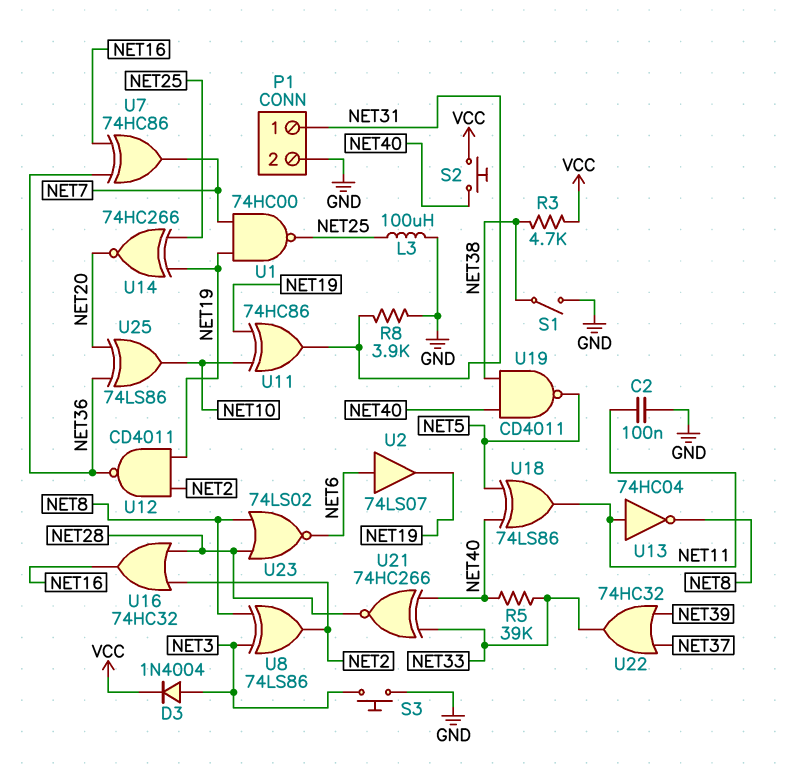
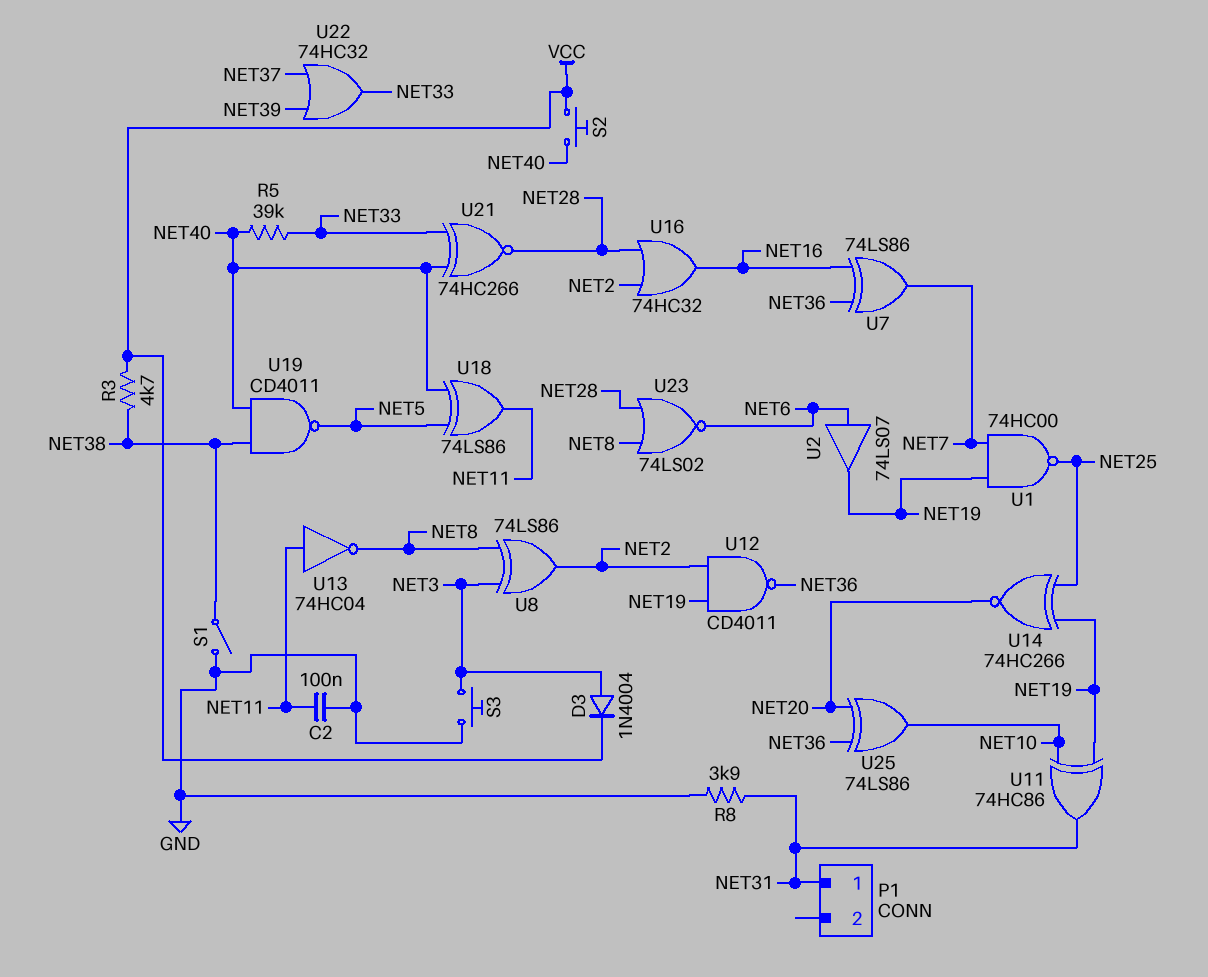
L3: 100uH (GND, NET25) -> none
P1 pin 2: GND -> none
U7: XOR 74HC86 (in NET16, in NET36, out NET7) -> XOR 74LS86 (in NET16, in NET36, out NET7)

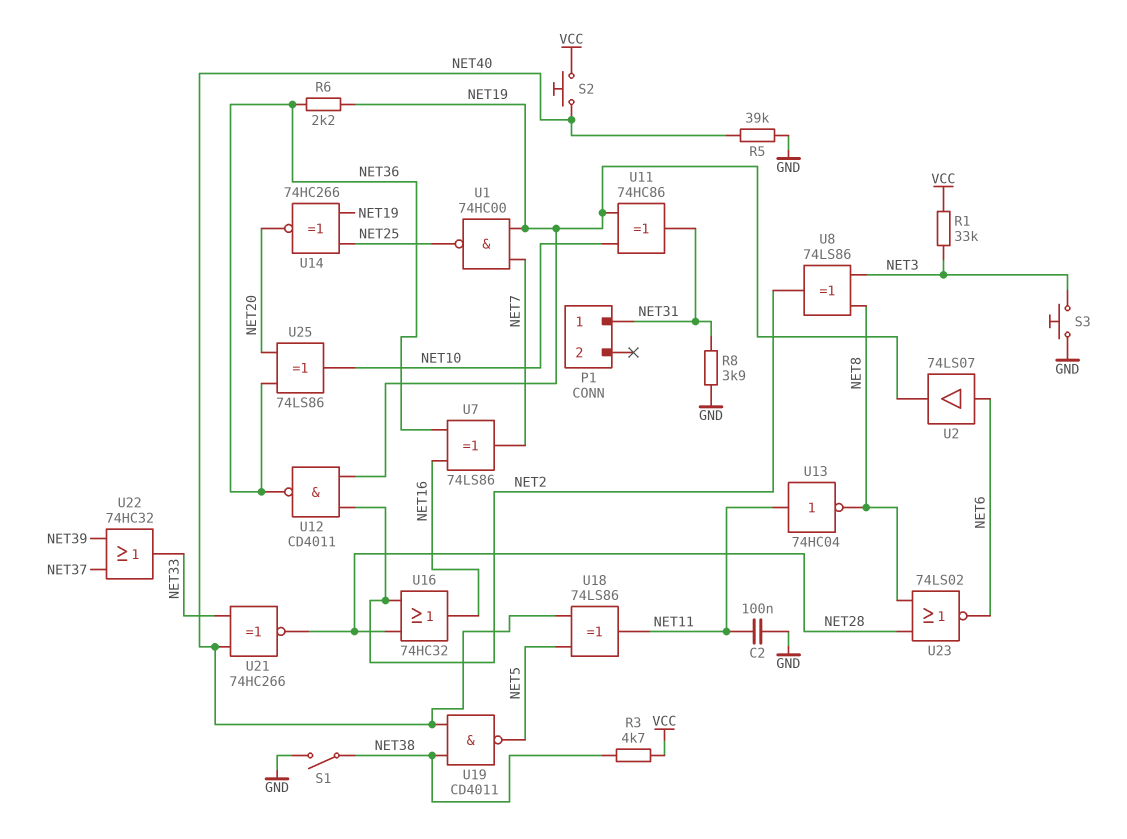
D3: diode 1N4004 (A NET3, K VCC) -> none
R1: none -> 33k (NET3, VCC)
R5: 39k (NET33, NET40) -> 39k (GND, NET40)
R6: none -> 2.2k (NET19, NET36)

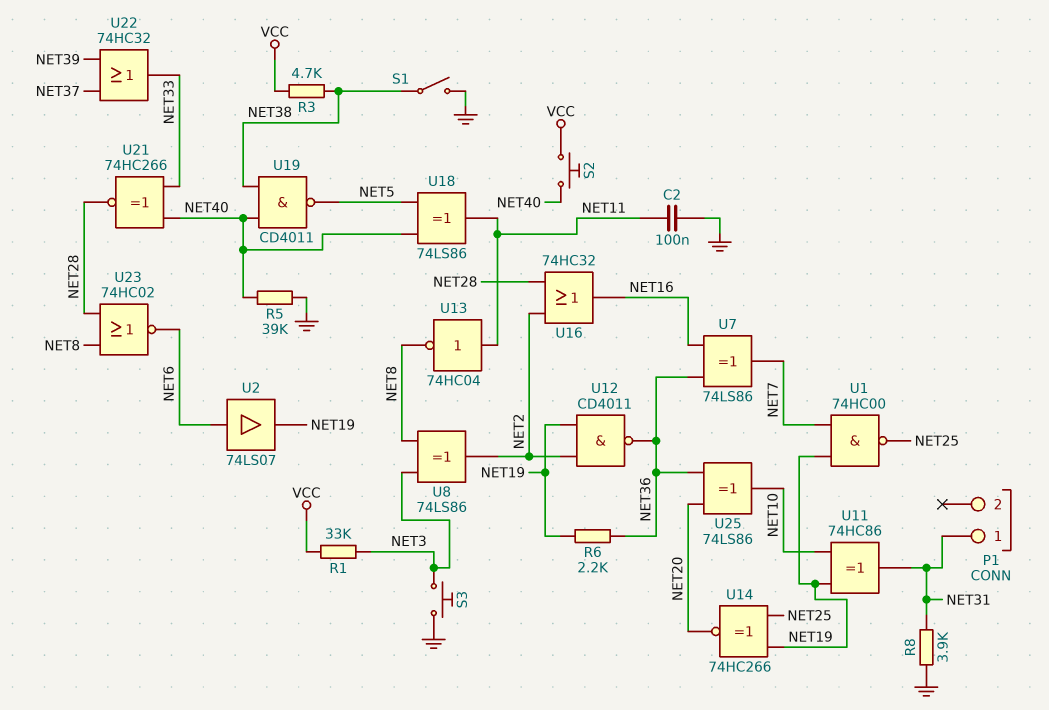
U23: NOR 74LS02 (in NET8, in NET28, out NET6) -> NOR 74HC02 (in NET8, in NET28, out NET6)

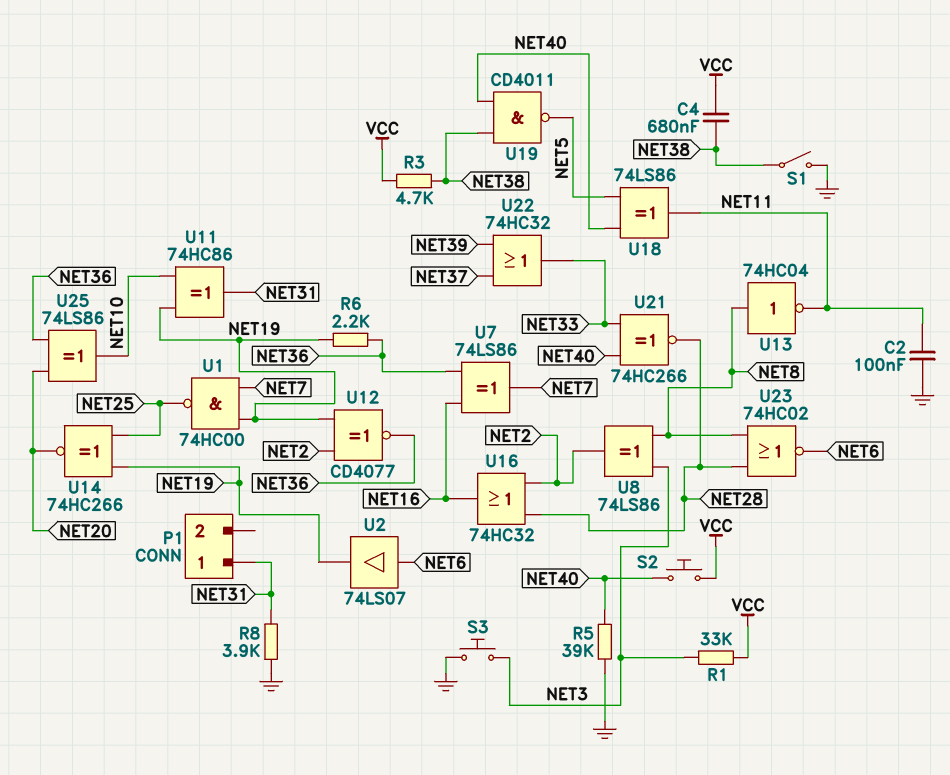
C4: none -> 680nF (NET38, VCC)
U12: NAND CD4011 (in NET2, in NET19, out NET36) -> XNOR CD4077 (in NET2, in NET19, out NET36)
U13: NOT 74HC04 (in NET11, out NET8) -> NOT 74HC04 (in NET8, out NET11)

